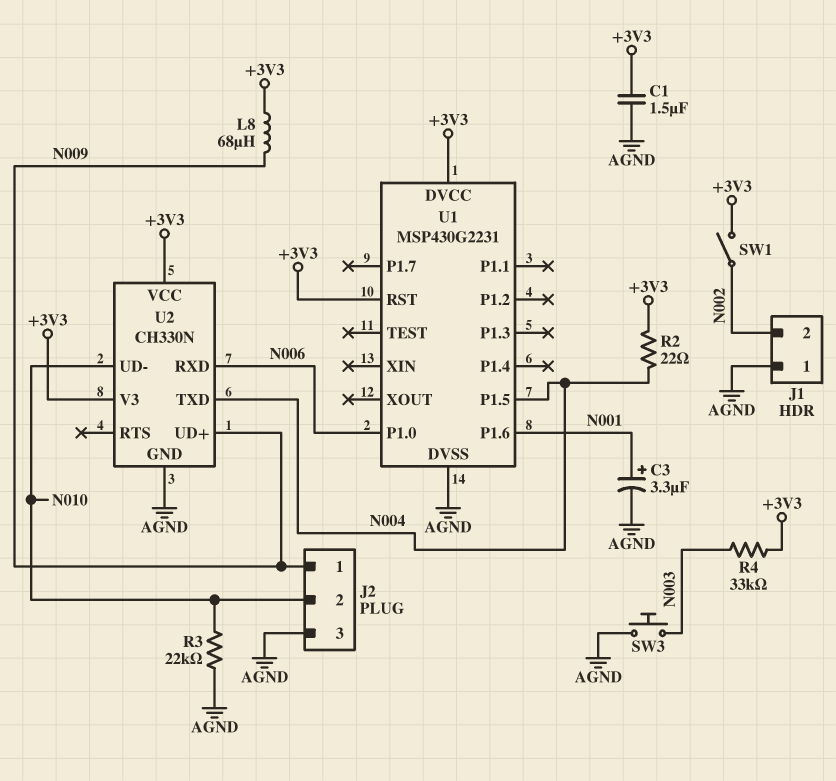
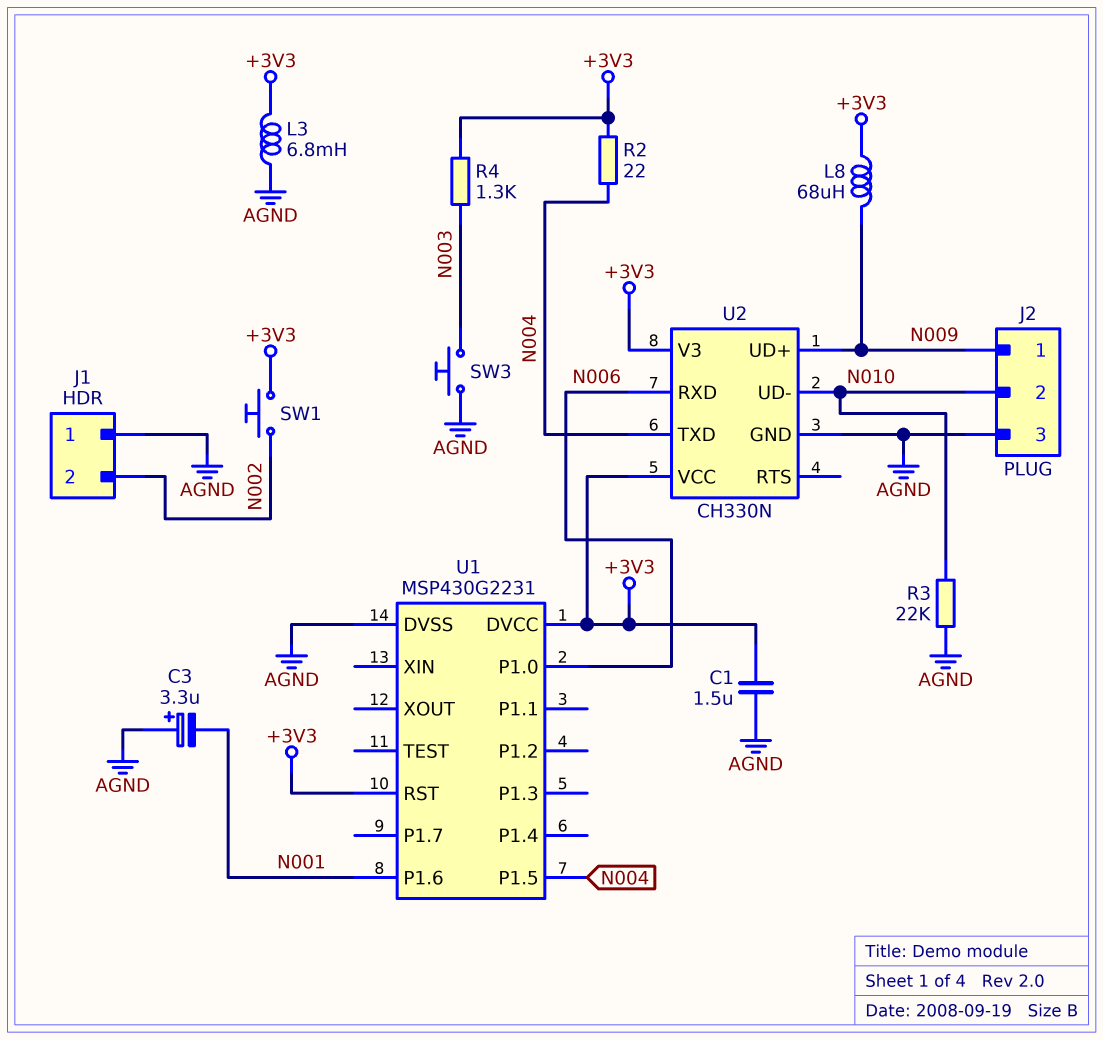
C3: 3.3uF (plus N001, minus AGND) -> 3.3uF (plus AGND, minus N001)
L3: none -> 6.8mH (+3V3, AGND)
R4: 33k (+3V3, N003) -> 1.3k (+3V3, N003)
SW1: switch (+3V3, N002) -> button (+3V3, N002)

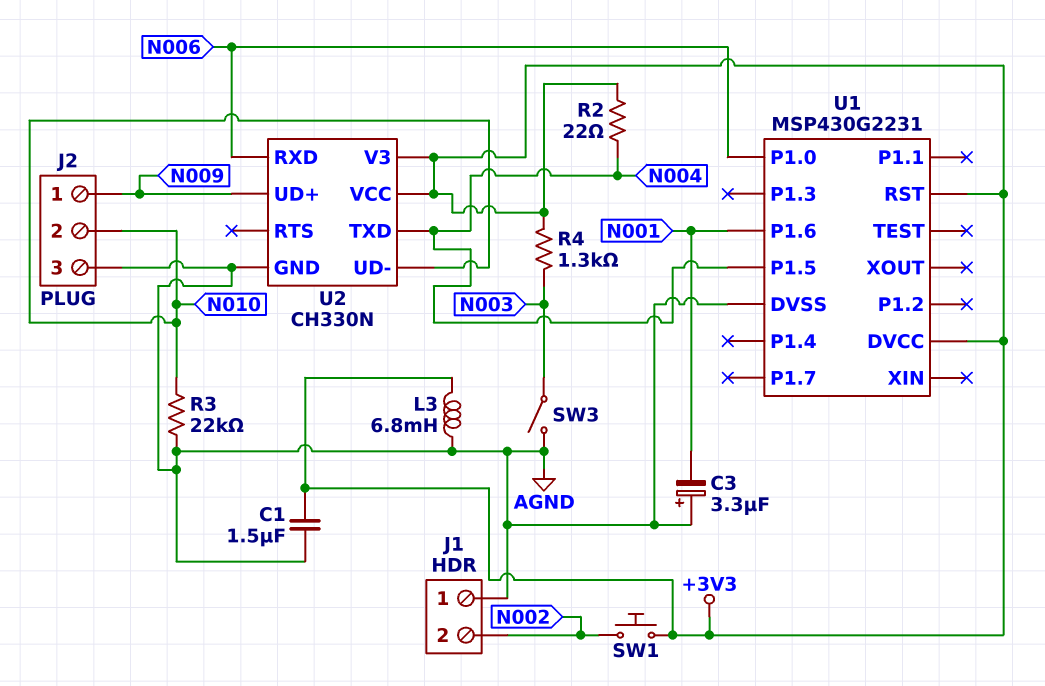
L8: 68uH (+3V3, N009) -> none
SW3: button (AGND, N003) -> switch (AGND, N003)

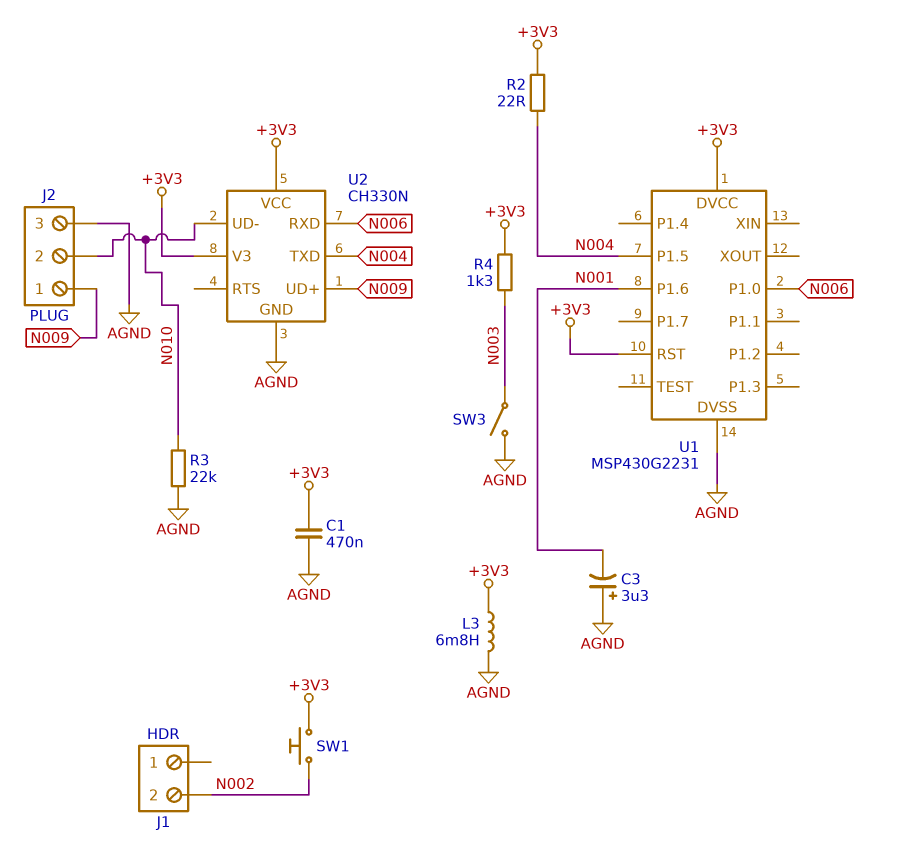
C1: 1.5uF (+3V3, AGND) -> 470nF (+3V3, AGND)
J1 pin 1: AGND -> none

